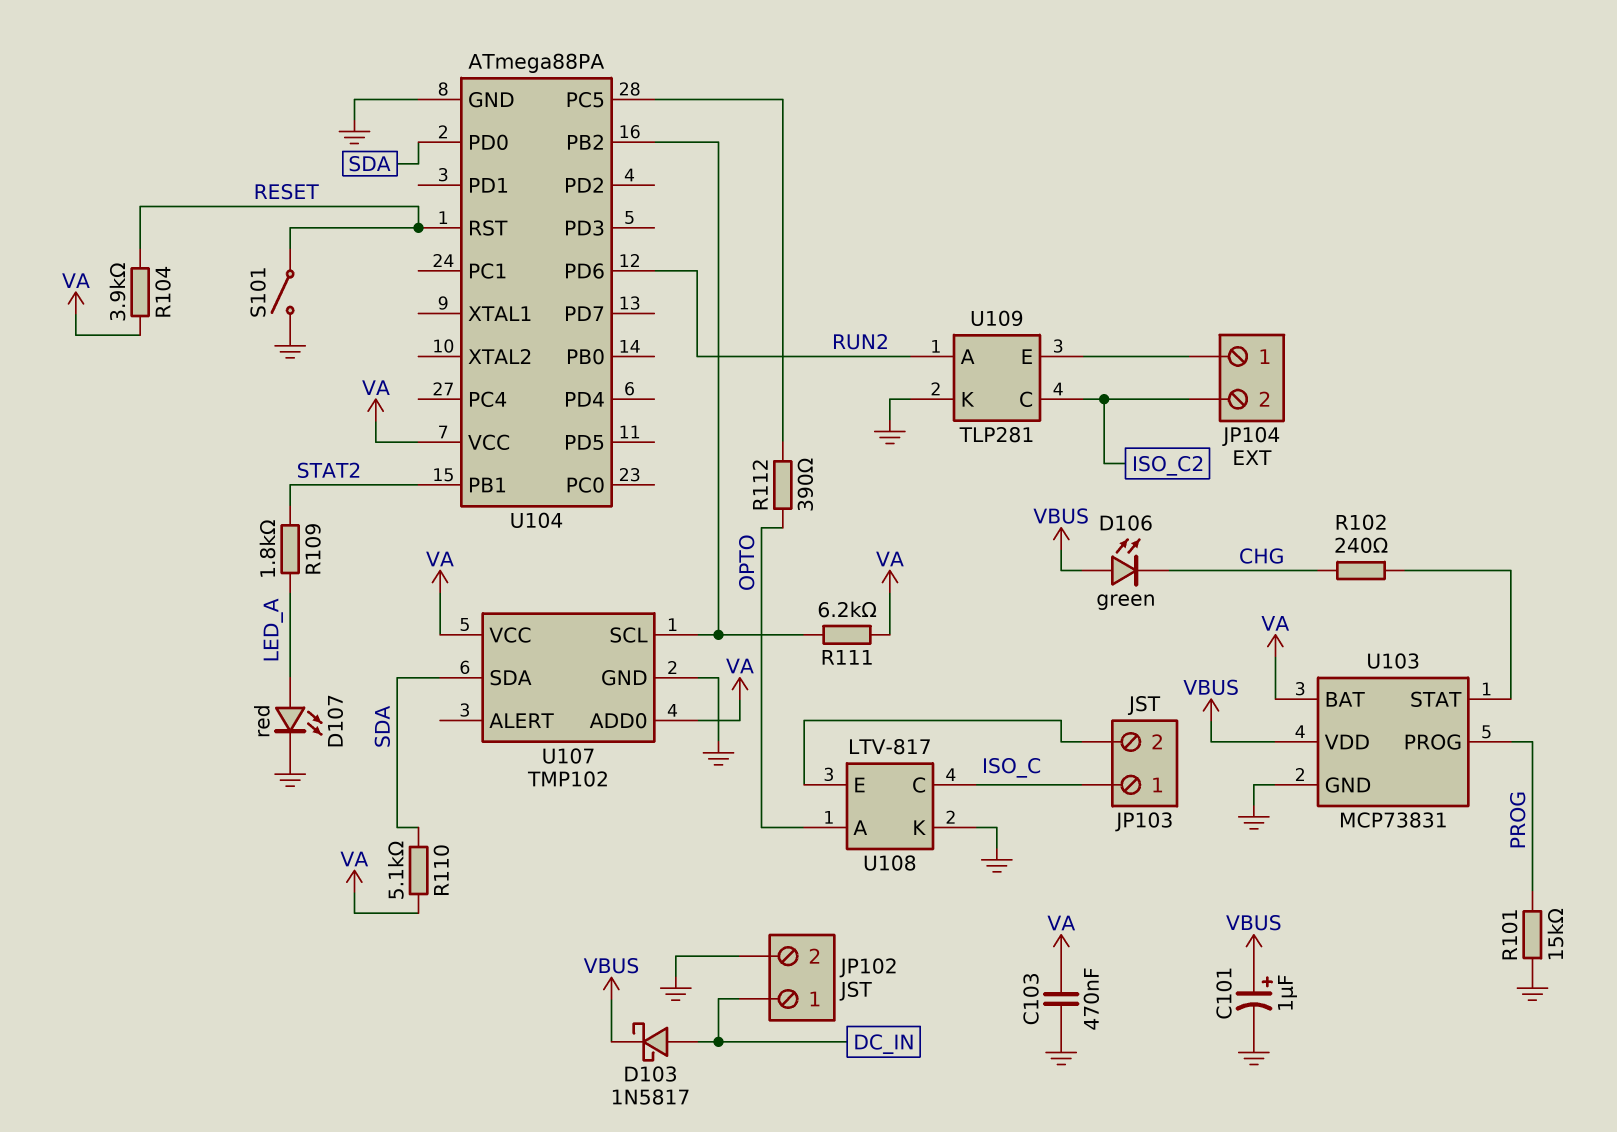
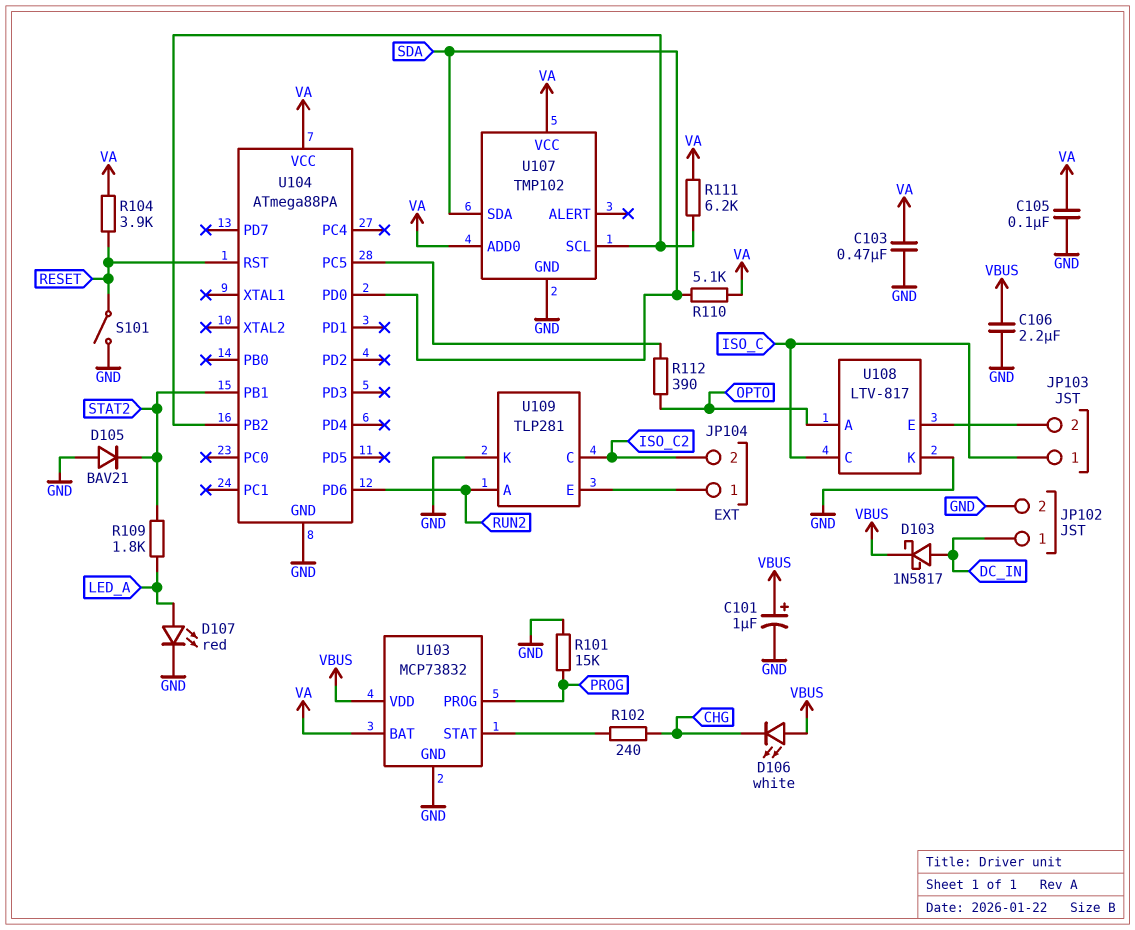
C105: none -> 100nF (GND, VA)
C106: none -> 2.2uF (GND, VBUS)
D105: none -> diode BAV21 (A GND, K STAT2)
D106: LED green (A VBUS, K CHG) -> LED white (A VBUS, K CHG)
U103: MCP73831 -> MCP73832

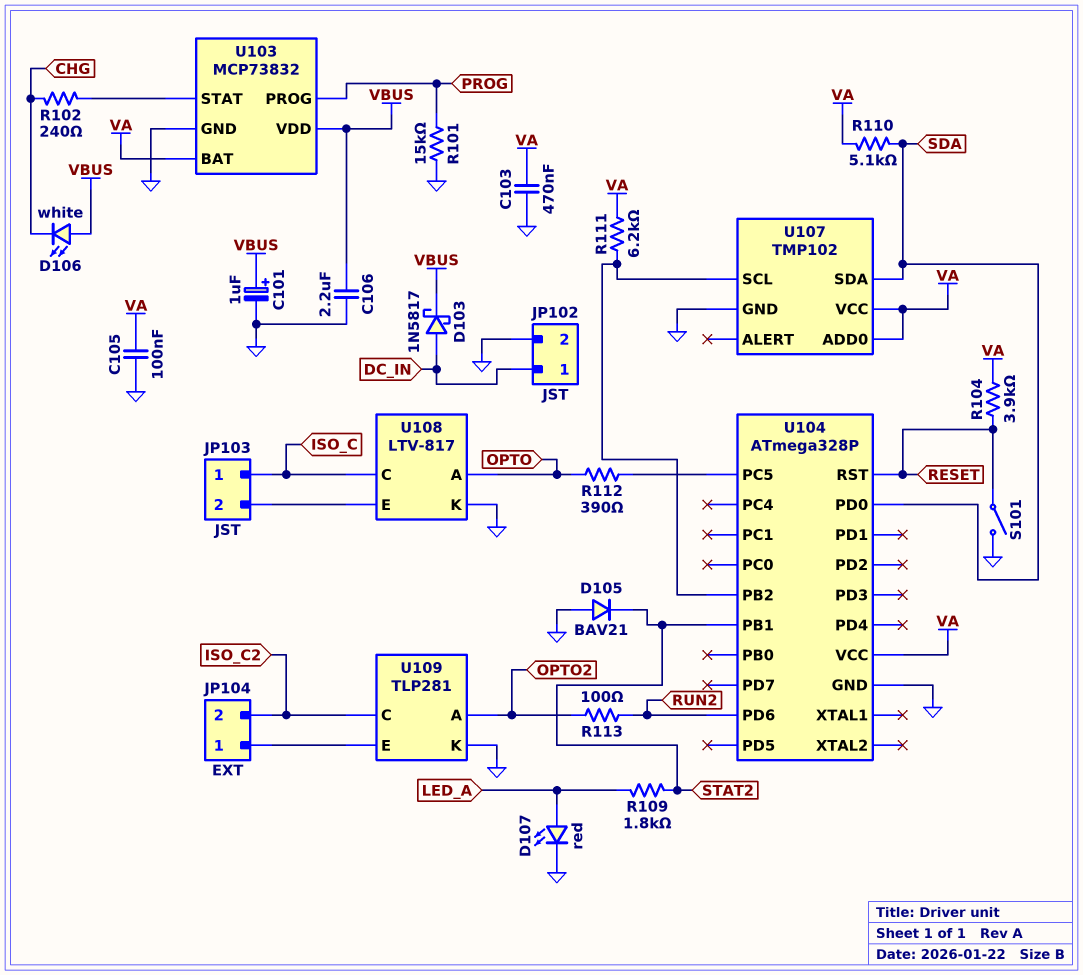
R113: none -> 100 (OPTO2, RUN2)
U104: ATmega88PA -> ATmega328P
U109 pin A: RUN2 -> OPTO2

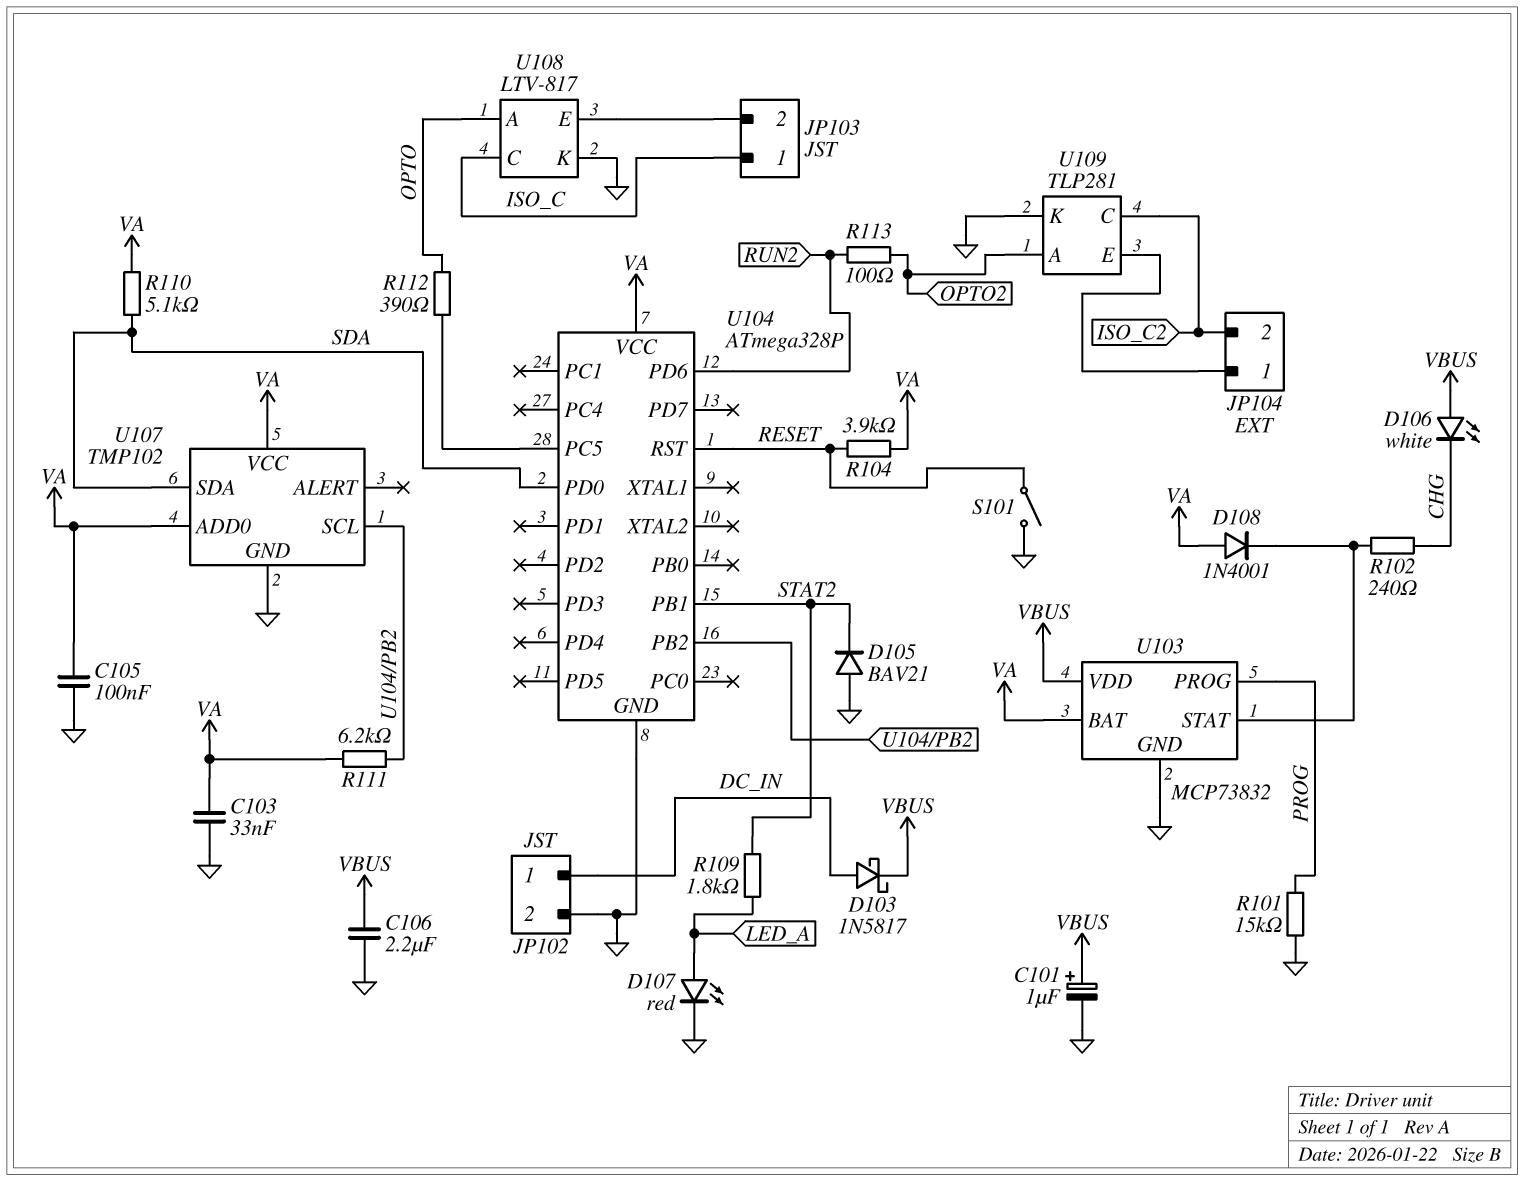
C103: 470nF (GND, VA) -> 33nF (GND, VA)
D108: none -> diode 1N4001 (A VA, K U103/STAT)

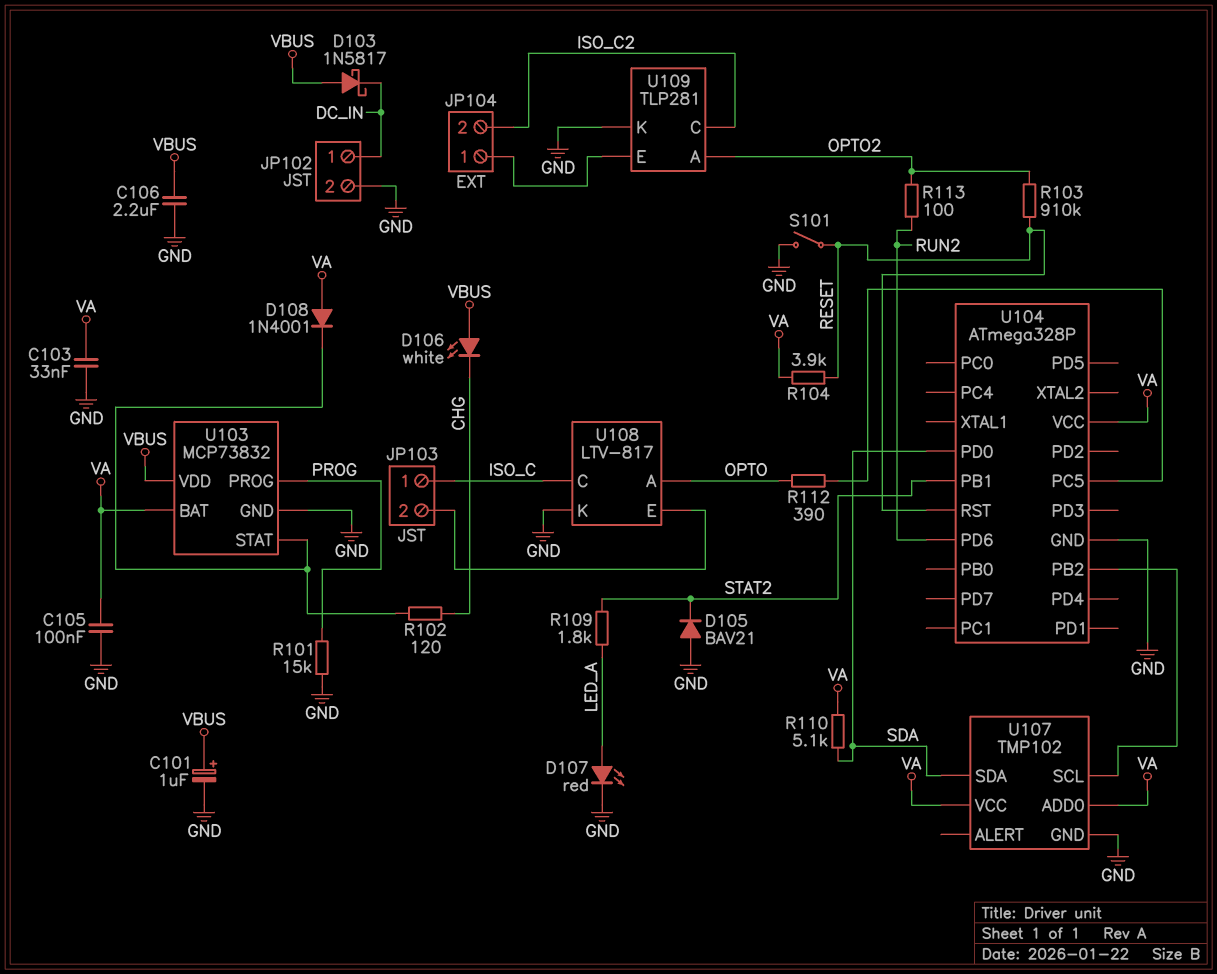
D103: schottky 1N5817 (A DC_IN, K VBUS) -> schottky 1N5817 (A VBUS, K DC_IN)
R102: 240 (CHG, U103/STAT) -> 120 (CHG, U103/STAT)
R103: none -> 910k (OPTO2, RESET)
R111: 6.2k (U104/PB2, VA) -> none

